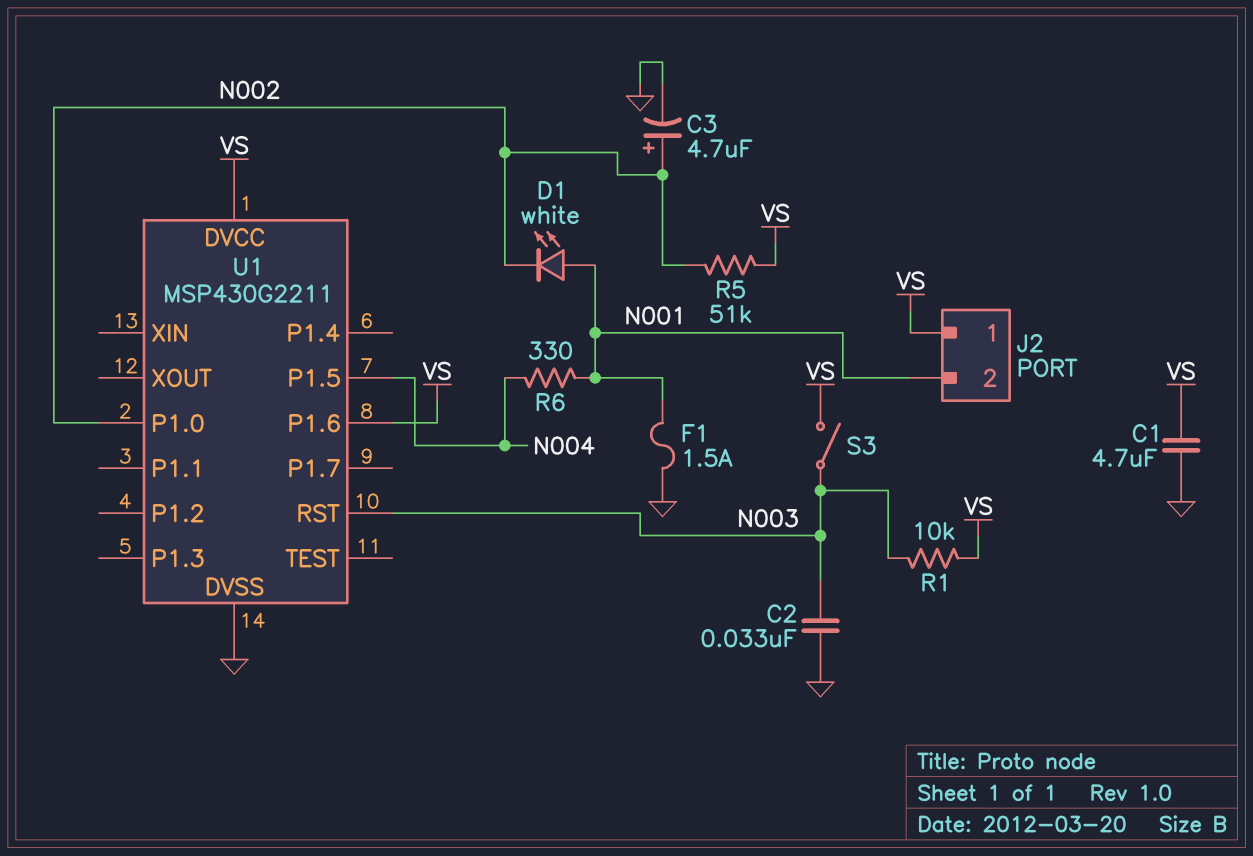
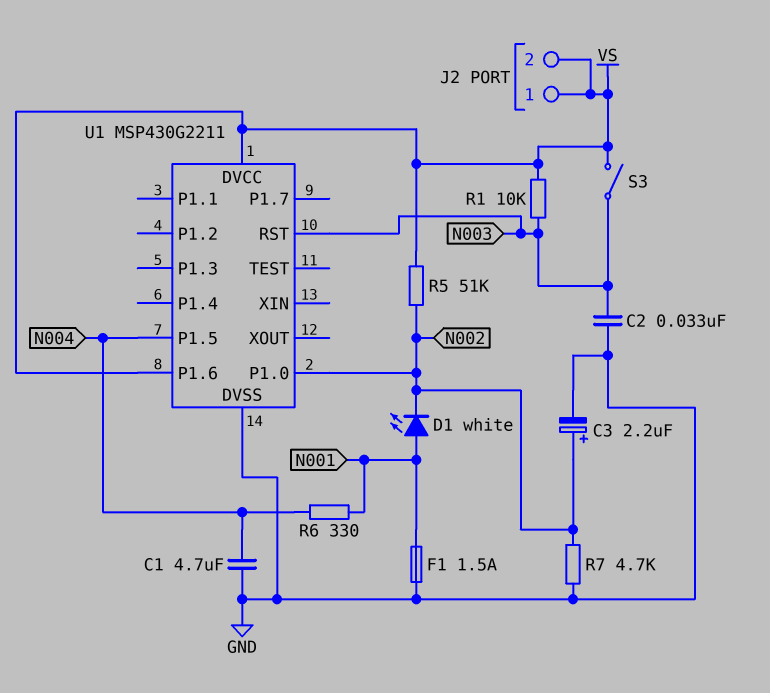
C1: 4.7uF (GND, VS) -> 4.7uF (GND, N004)
C3: 4.7uF (plus N002, minus GND) -> 2.2uF (plus N002, minus GND)
J2 pin 2: N001 -> VS
R7: none -> 4.7k (GND, N002)

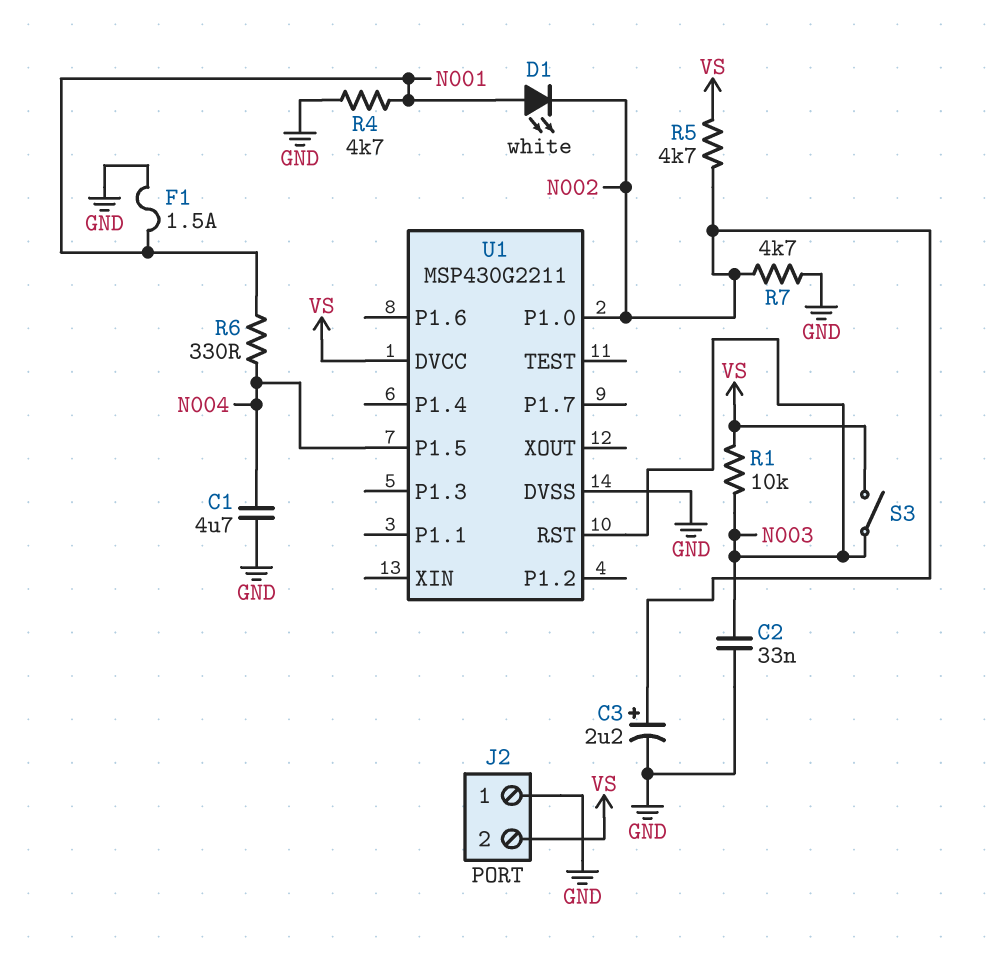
J2 pin 1: VS -> GND
R4: none -> 4.7k (GND, N001)
R5: 51k (N002, VS) -> 4.7k (N002, VS)
U1 pin P1.6: VS -> none

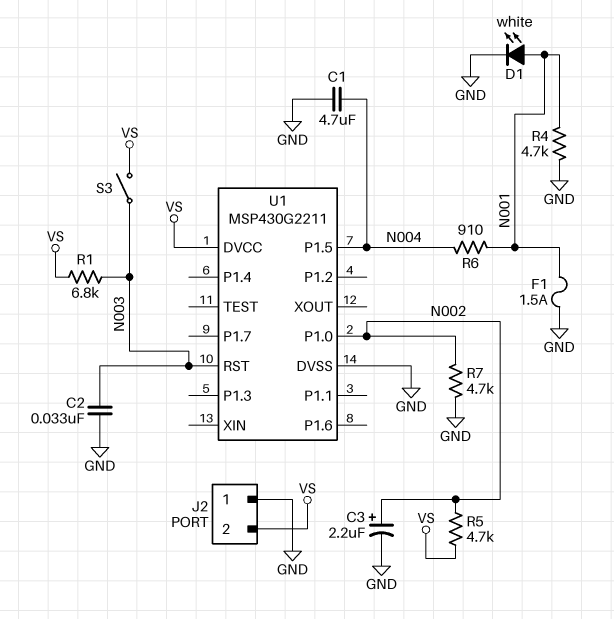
D1: LED white (A N001, K N002) -> LED white (A N001, K GND)
R1: 10k (N003, VS) -> 6.8k (N003, VS)
R6: 330 (N001, N004) -> 910 (N001, N004)

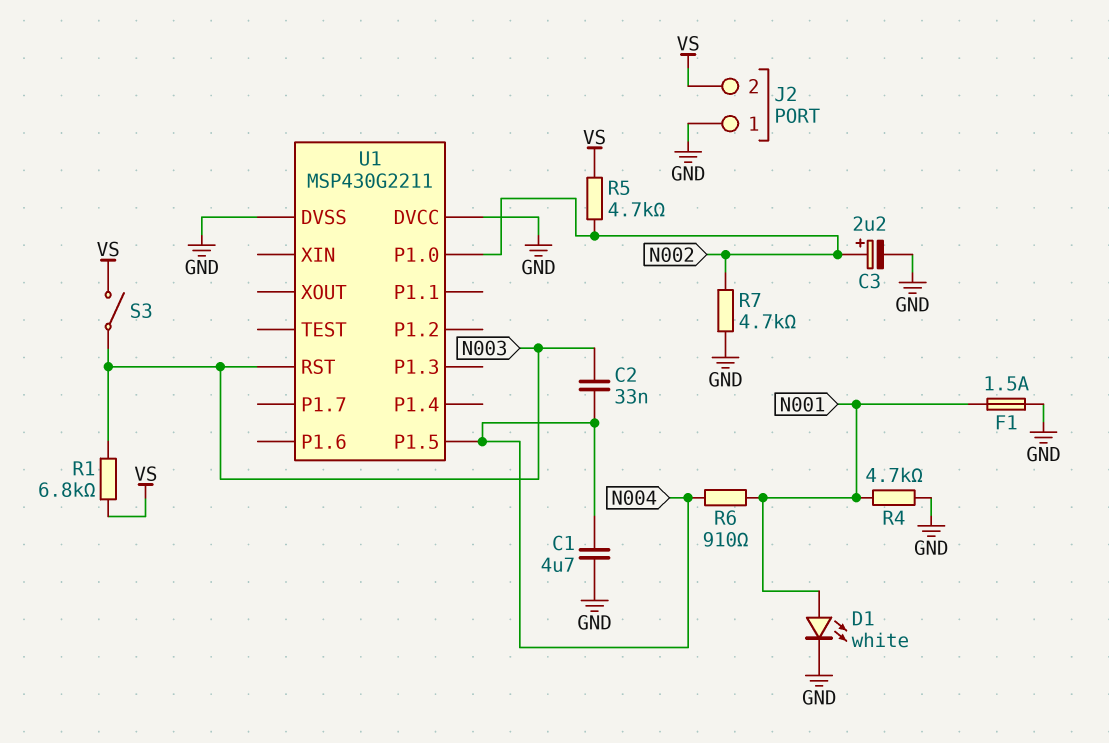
C2: 33nF (GND, N003) -> 33nF (N003, N004)
U1 pin DVCC: VS -> GND

